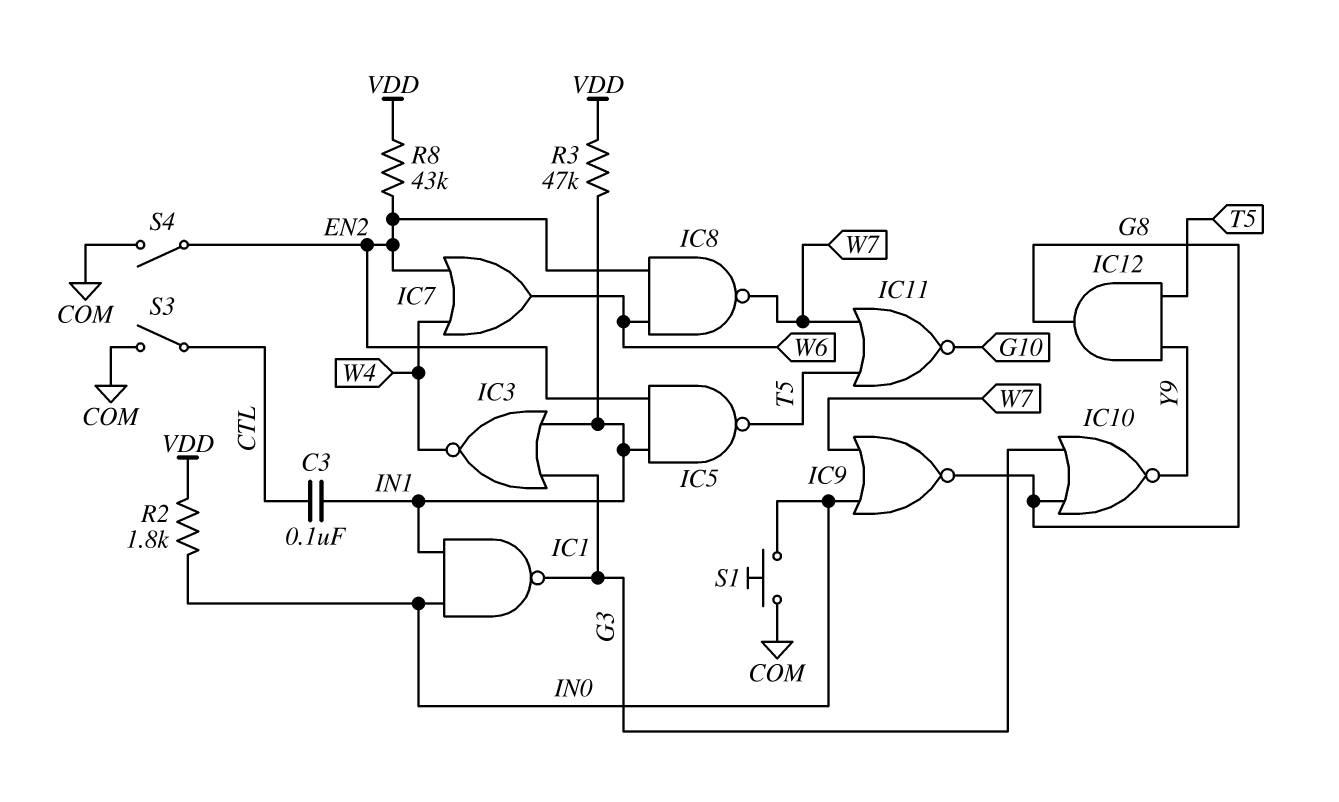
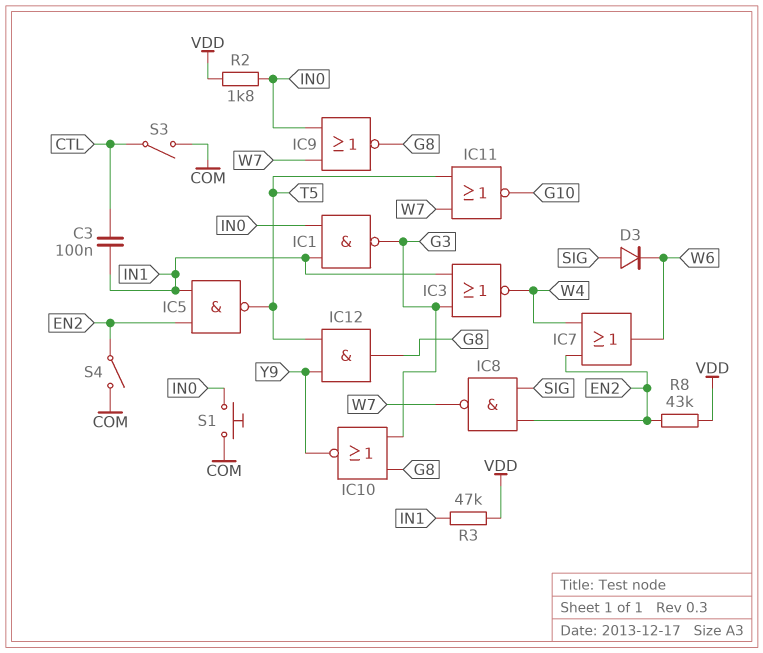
D3: none -> diode (A SIG, K W6)
IC8: NAND (in EN2, in W6, out W7) -> NAND (in EN2, in SIG, out W7)

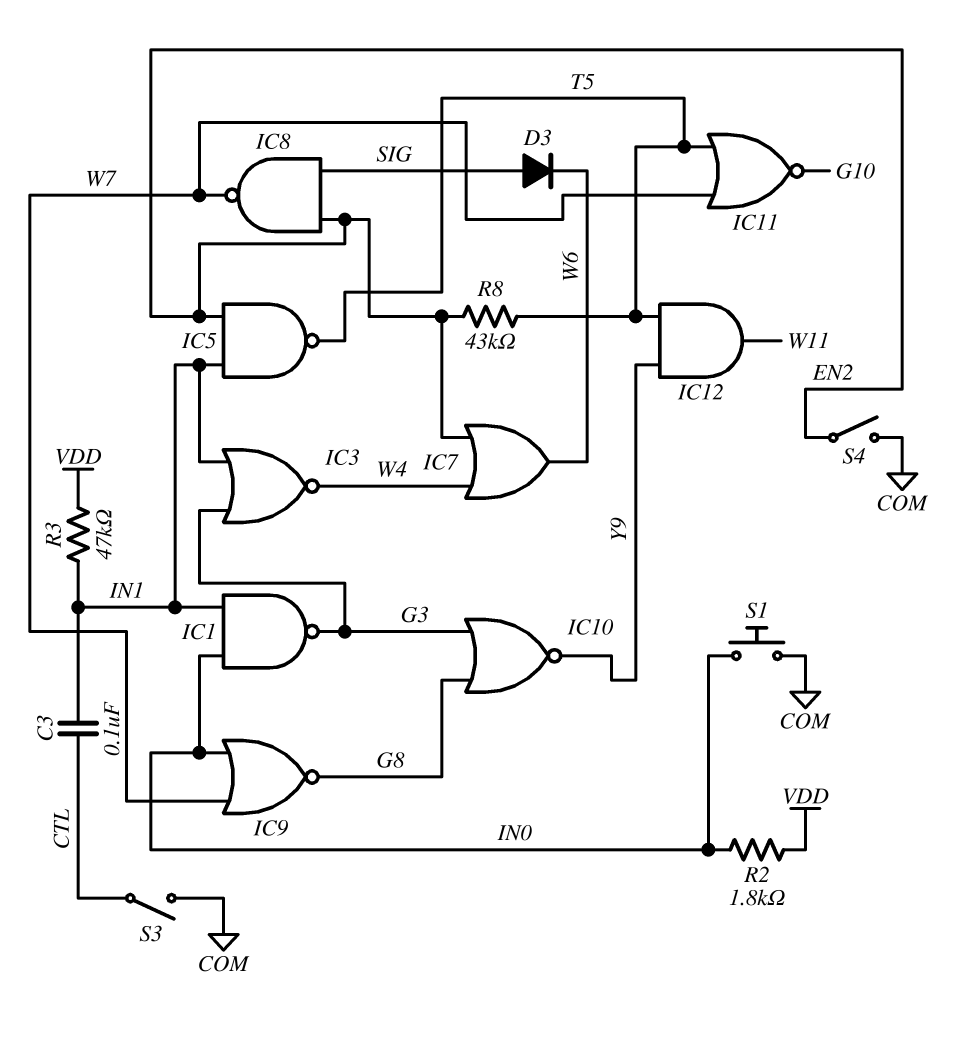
IC12: AND (in T5, in Y9, out G8) -> AND (in T5, in Y9, out W11)
R8: 43k (EN2, VDD) -> 43k (EN2, T5)

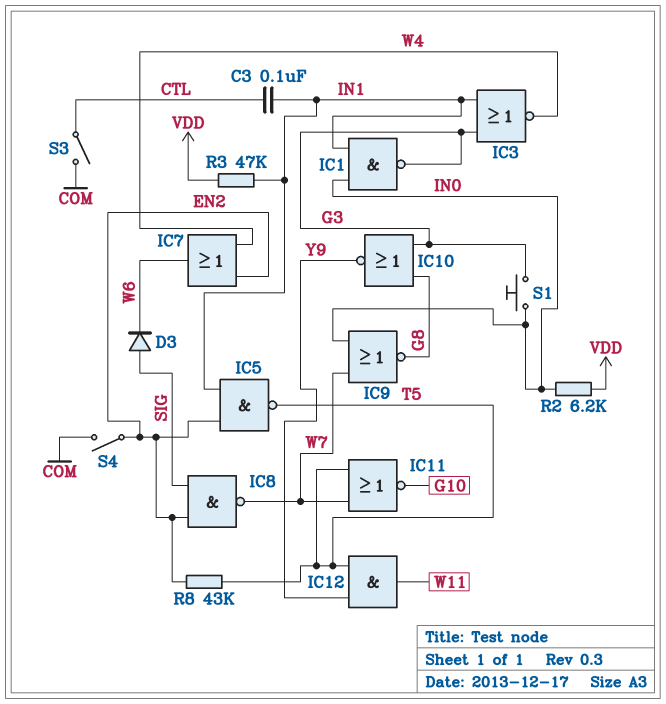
R2: 1.8k (IN0, VDD) -> 6.2k (IN0, VDD)
S1: button (COM, IN0) -> button (G3, IN0)

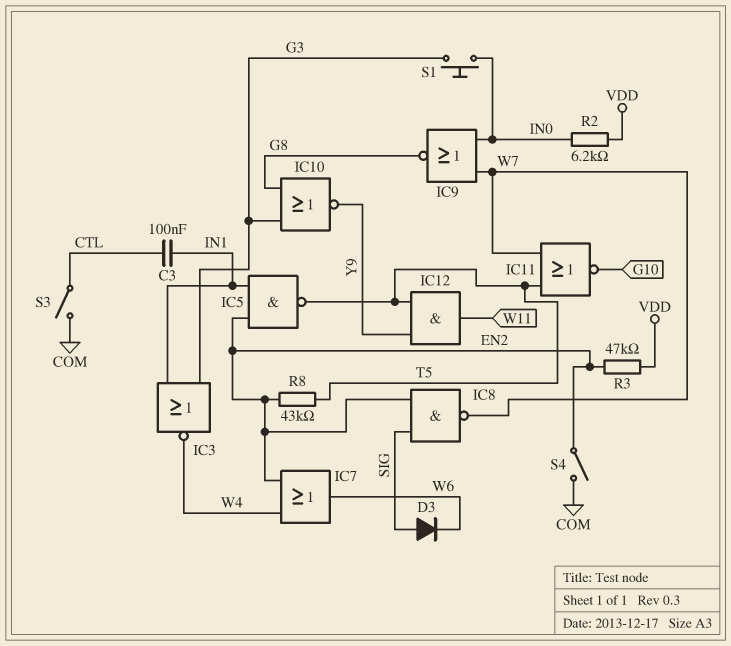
IC1: NAND (in IN0, in IN1, out G3) -> none
R3: 47k (IN1, VDD) -> 47k (EN2, VDD)

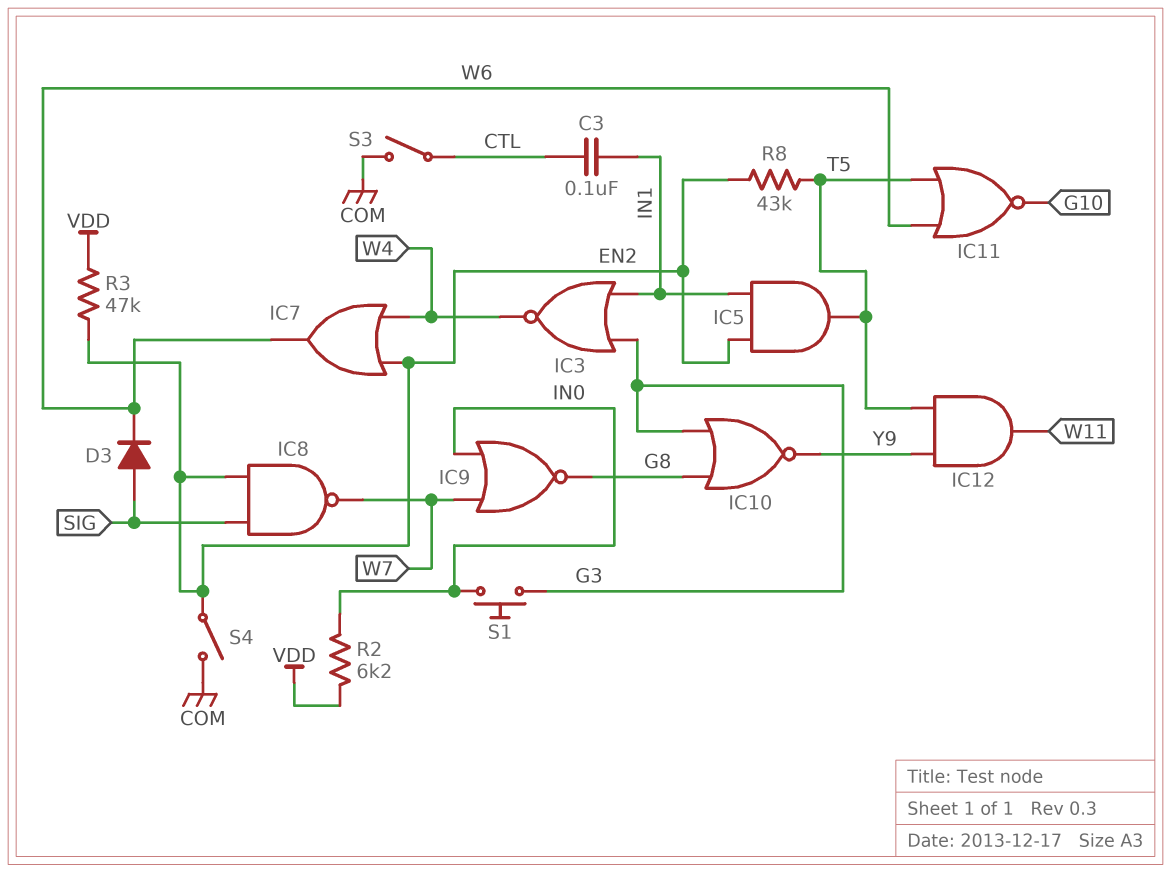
IC5: NAND (in EN2, in IN1, out T5) -> AND (in EN2, in IN1, out T5)
IC11: NOR (in T5, in W7, out G10) -> NOR (in T5, in W6, out G10)

